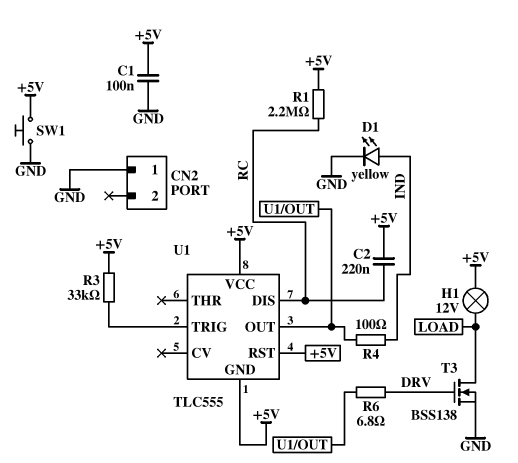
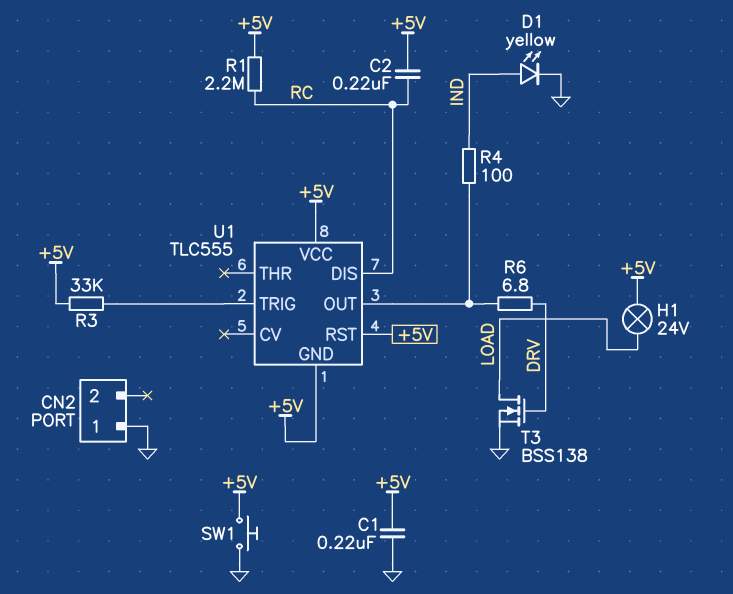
C1: 100nF (+5V, GND) -> 220nF (+5V, GND)
H1: lamp 12V (+5V, LOAD) -> lamp 24V (+5V, LOAD)

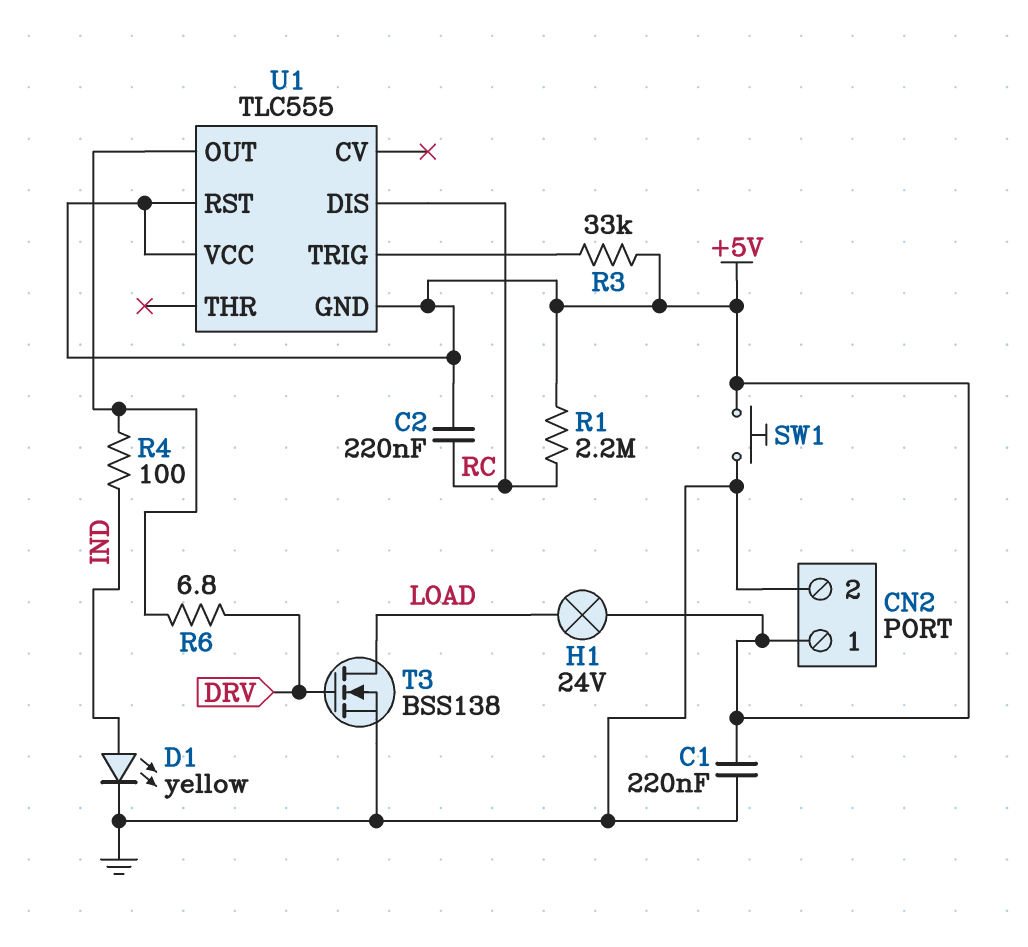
CN2 pin 1: GND -> +5V
CN2 pin 2: none -> GND

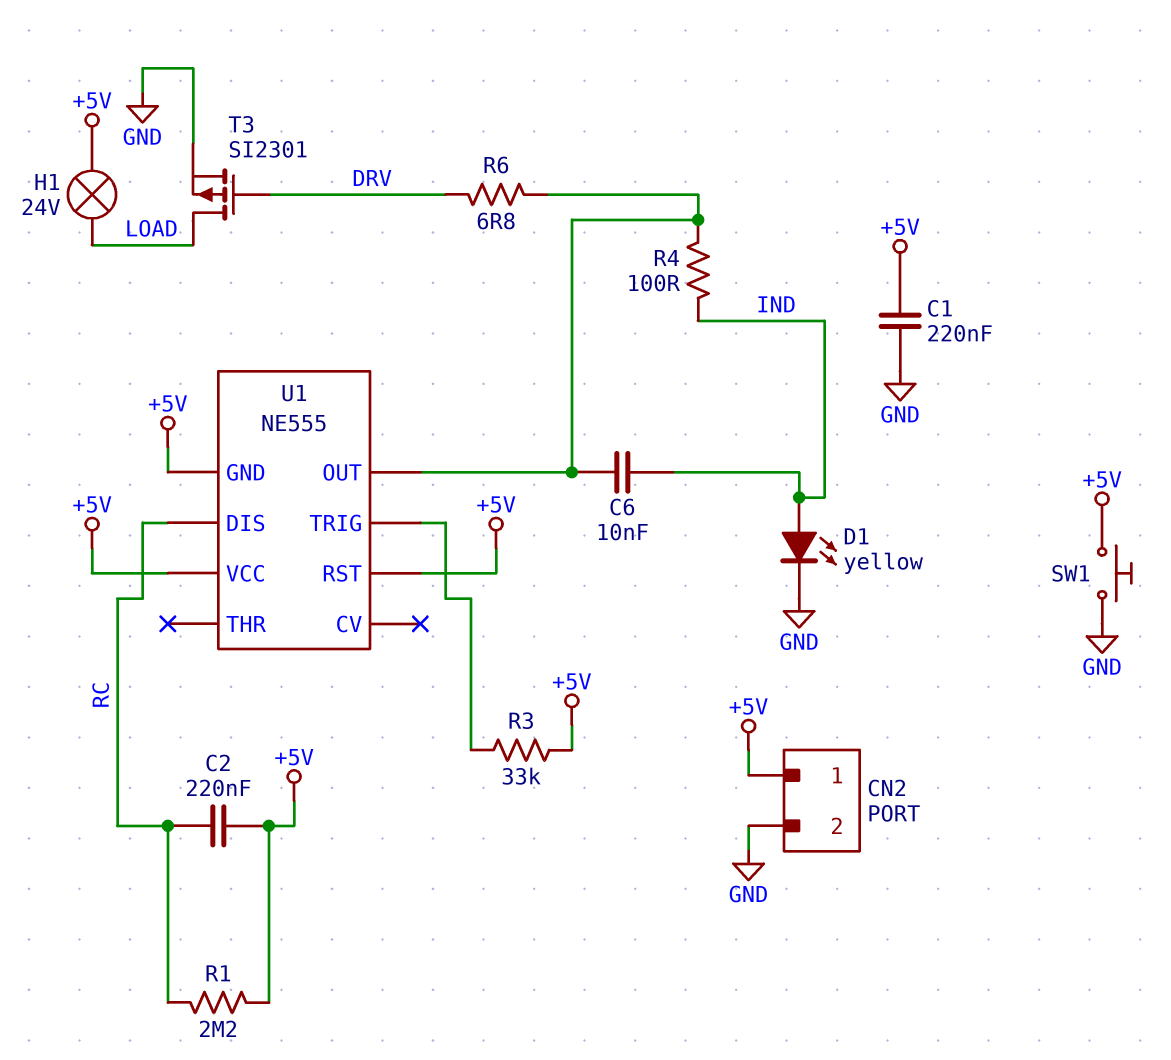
C6: none -> 10nF (IND, U1/OUT)
T3: NMOS BSS138 (G DRV, D LOAD, S GND) -> PMOS SI2301 (G DRV, D LOAD, S GND)
U1: TLC555 -> NE555

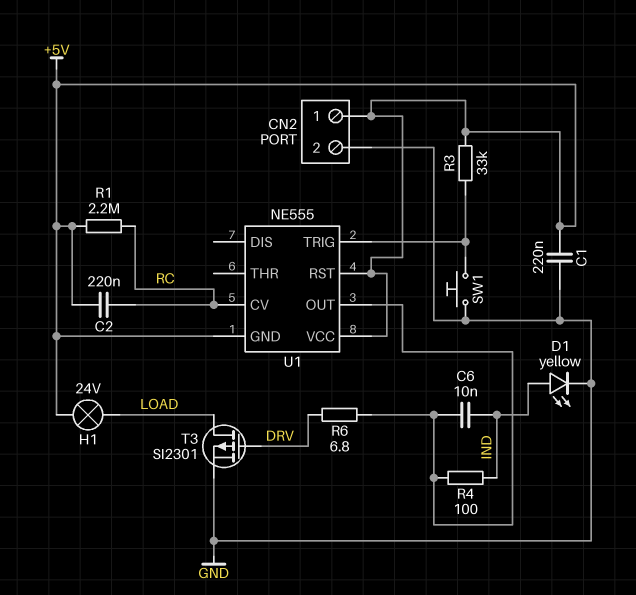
SW1: button (+5V, GND) -> button (GND, U1/TRIG)
U1 pin CV: none -> RC
U1 pin DIS: RC -> none

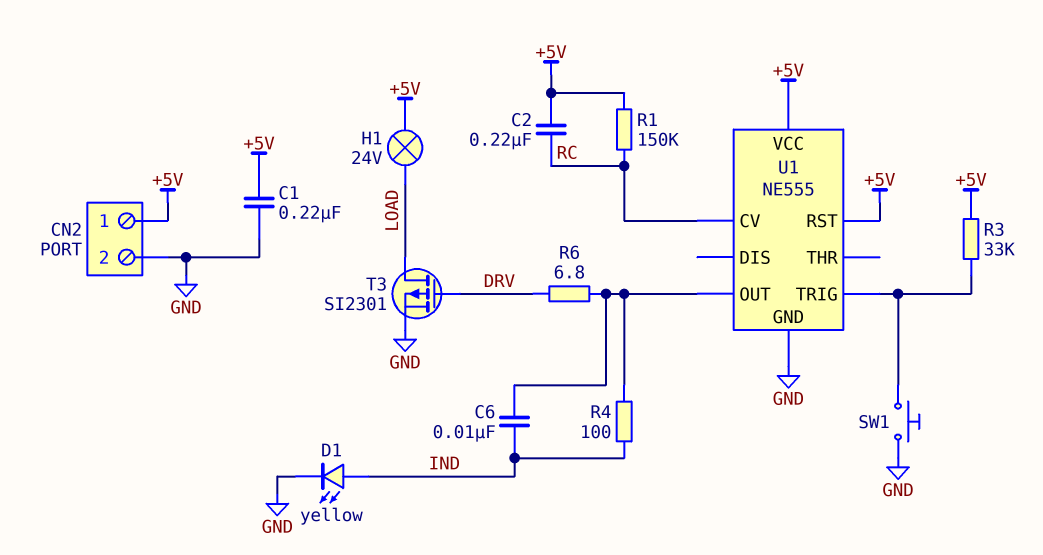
R1: 2.2M (+5V, RC) -> 150k (+5V, RC)
U1 pin GND: +5V -> GND

